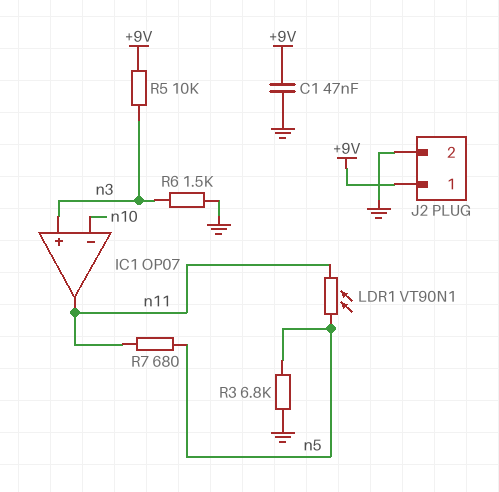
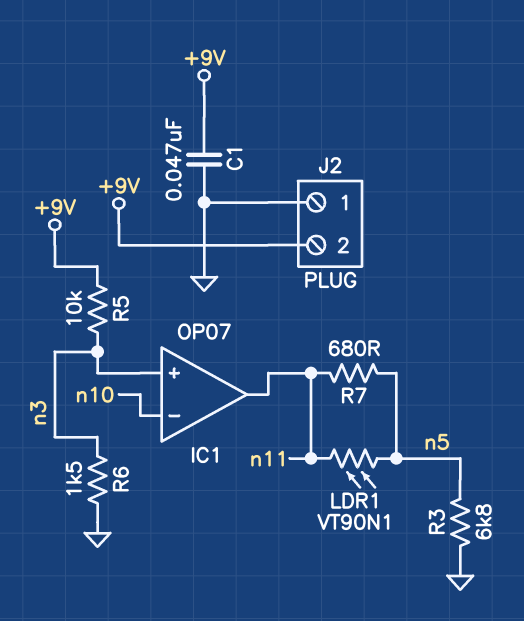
J2 pin 1: +9V -> GND
J2 pin 2: GND -> +9V

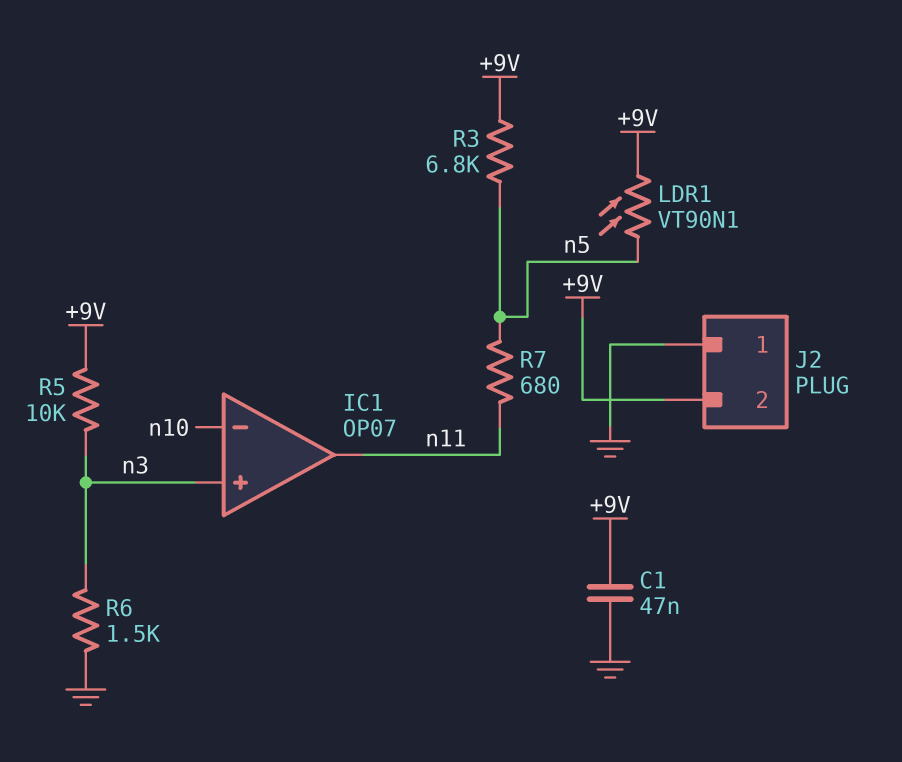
LDR1: VT90N1 (n5, n11) -> VT90N1 (+9V, n5)
R3: 6.8k (GND, n5) -> 6.8k (+9V, n5)

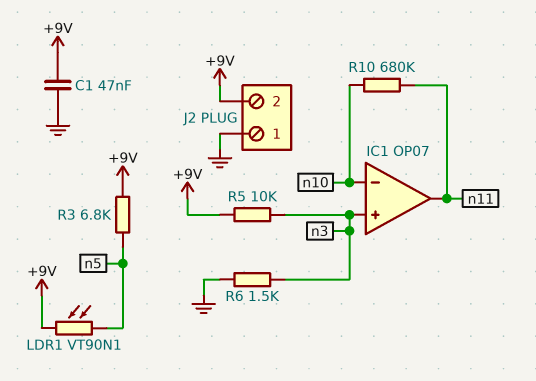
R7: 680 (n5, n11) -> none
R10: none -> 680k (n10, n11)

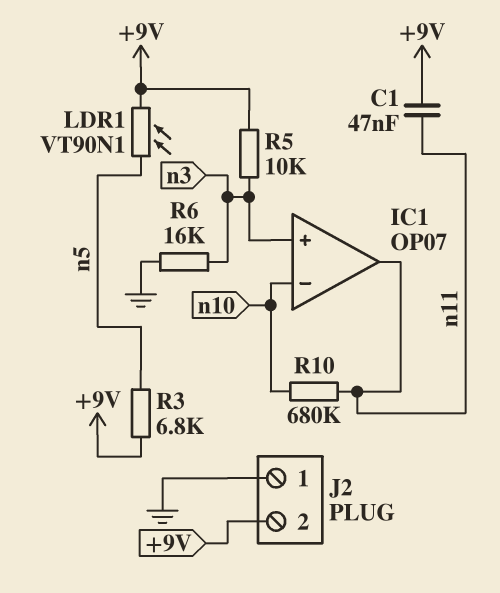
C1: 47nF (+9V, GND) -> 47nF (+9V, n11)
R6: 1.5k (GND, n3) -> 16k (GND, n3)

